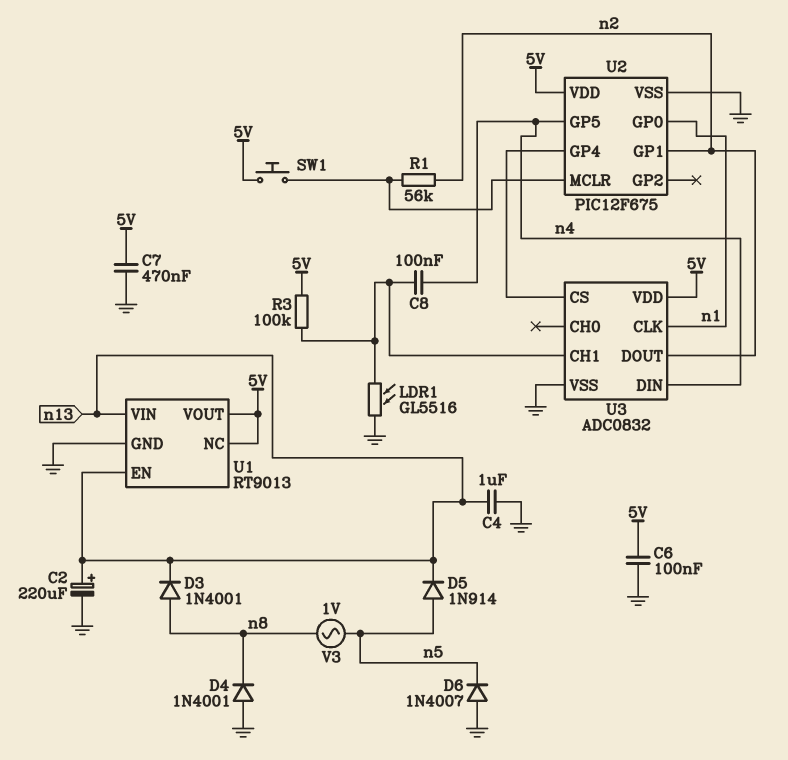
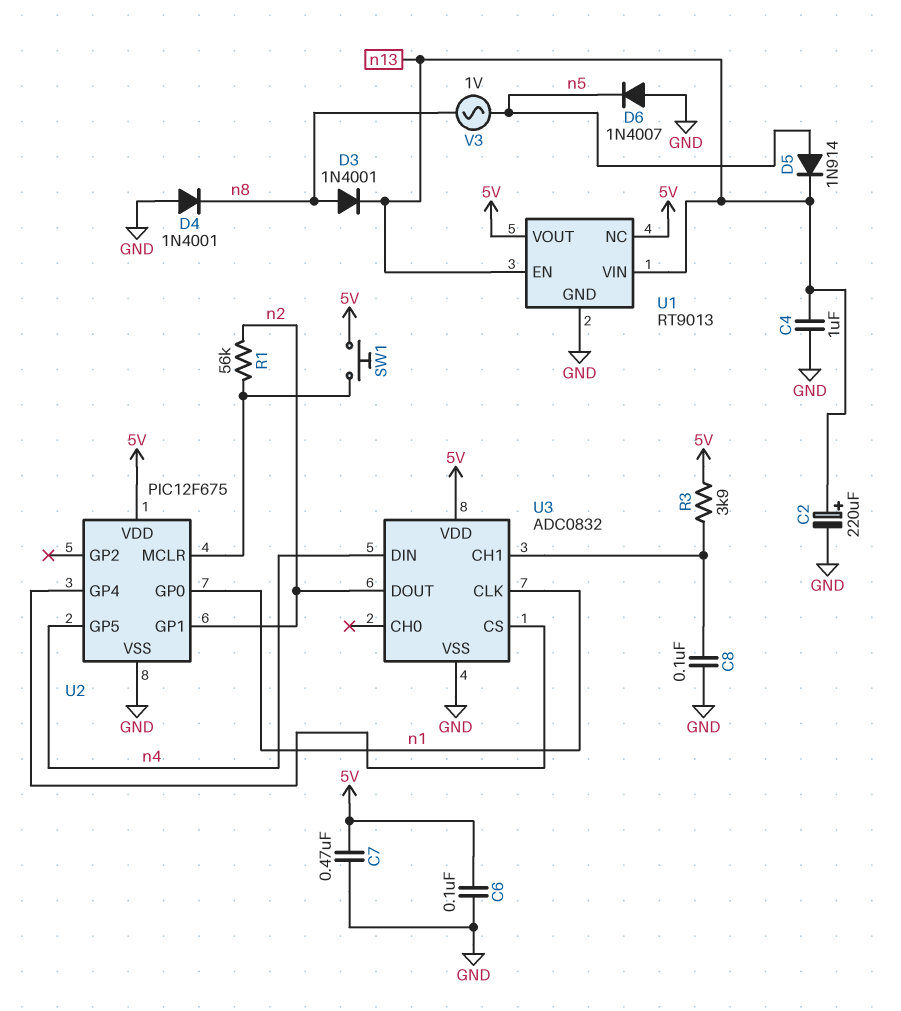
C8: 100nF (U3/CH1, n4) -> 100nF (GND, U3/CH1)
LDR1: GL5516 (GND, U3/CH1) -> none
R3: 100k (5V, U3/CH1) -> 3.9k (5V, U3/CH1)

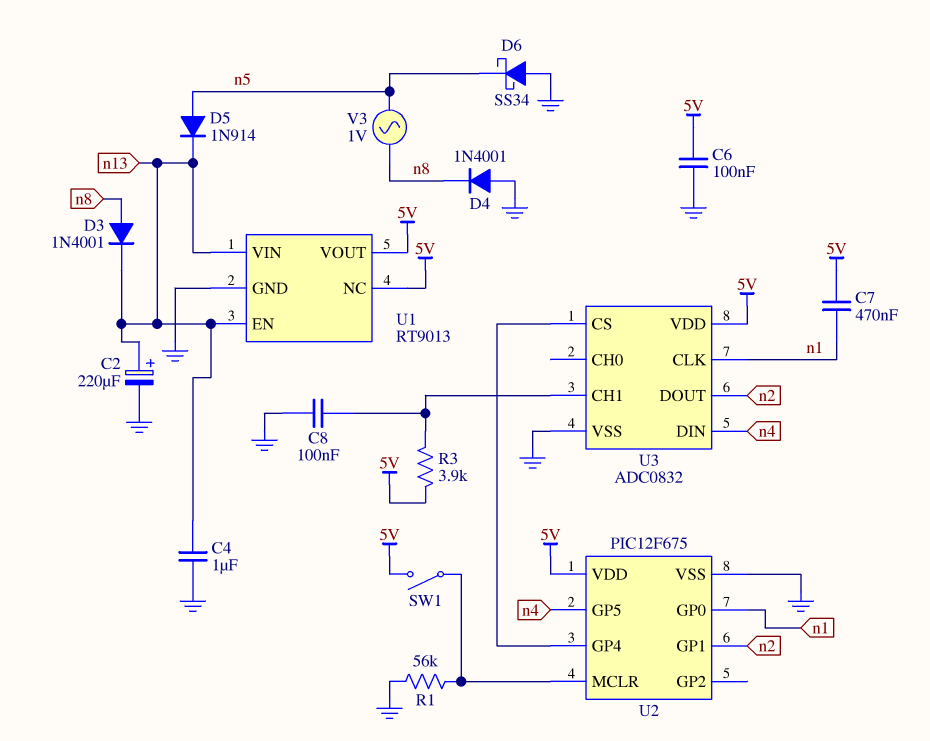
C7: 470nF (5V, GND) -> 470nF (5V, n1)
D6: diode 1N4007 (A GND, K n5) -> schottky SS34 (A GND, K n5)
R1: 56k (U2/MCLR, n2) -> 56k (GND, U2/MCLR)
SW1: button (5V, U2/MCLR) -> switch (5V, U2/MCLR)

